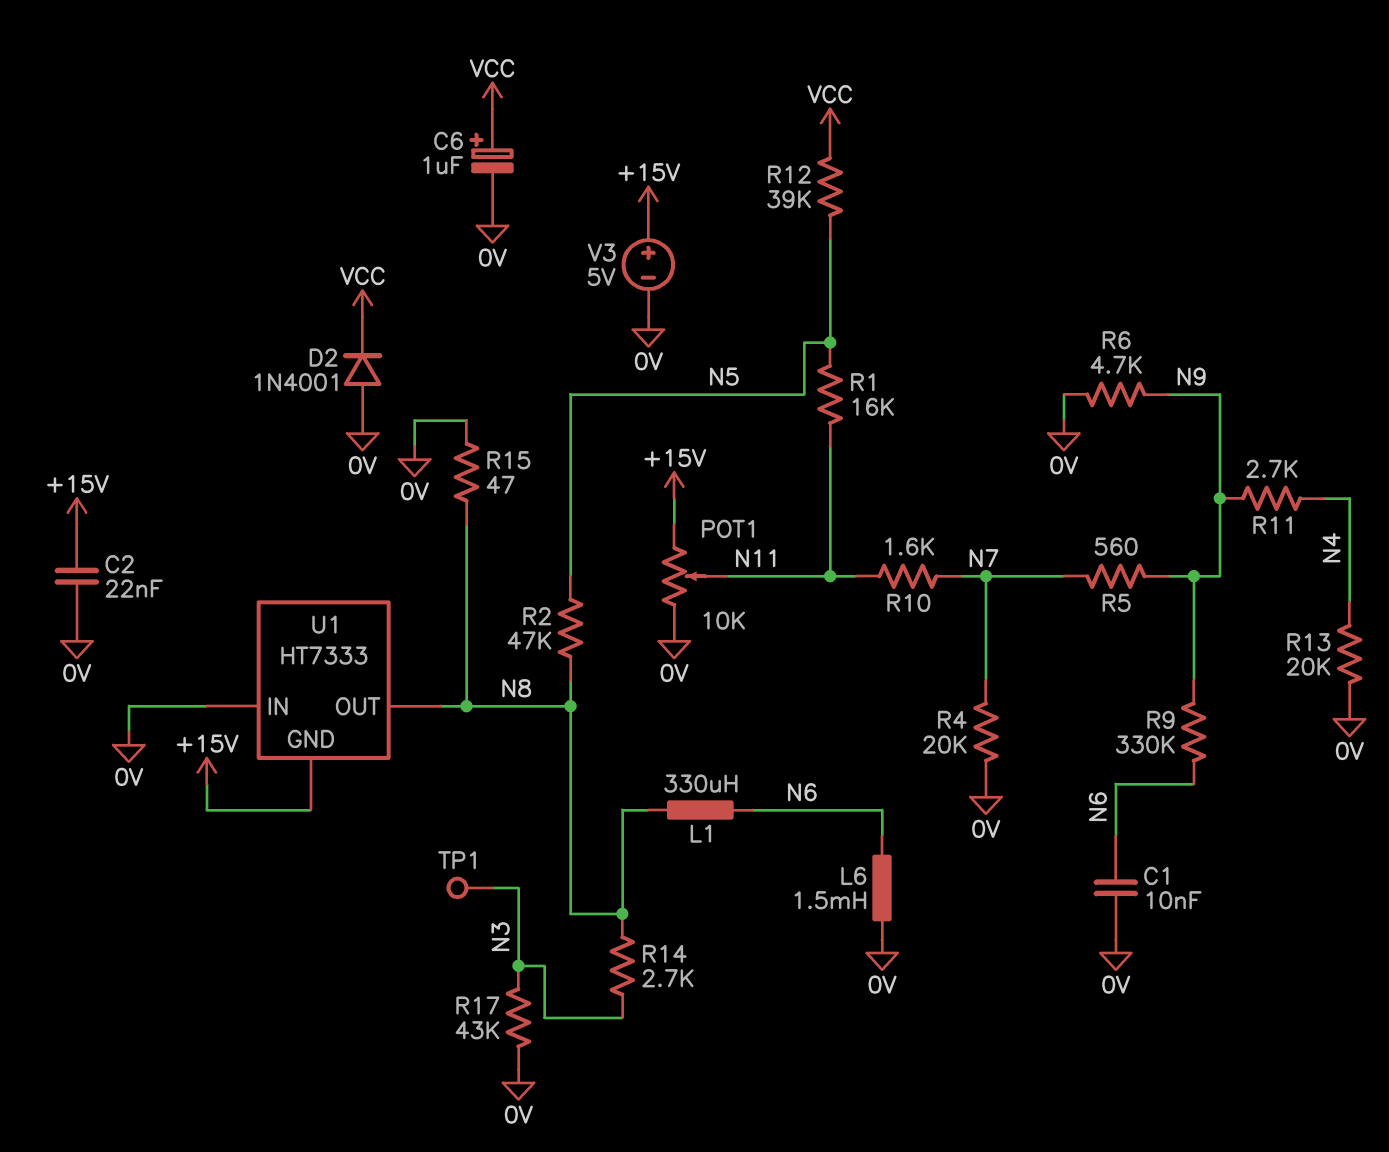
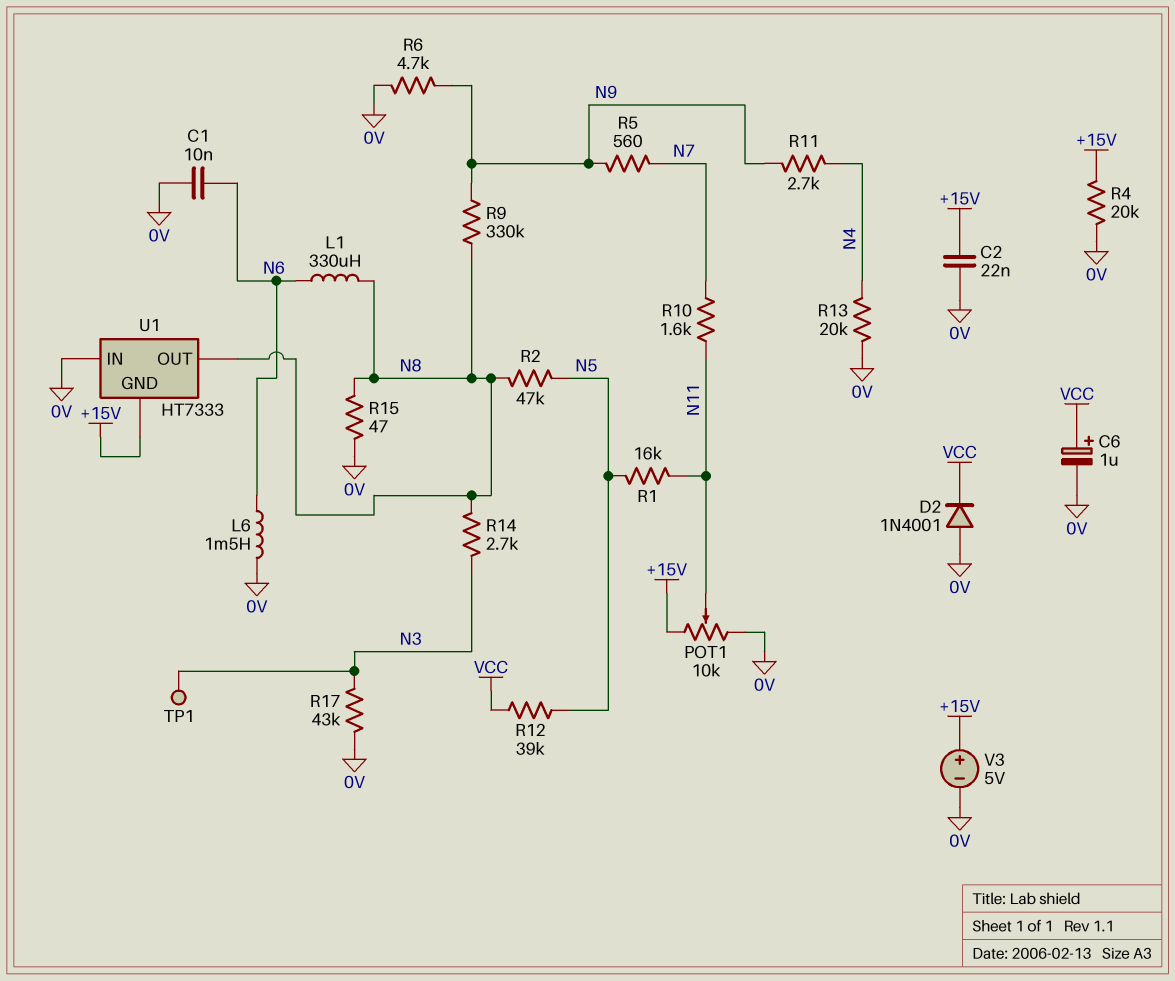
R4: 20k (0V, N7) -> 20k (+15V, 0V)
R9: 330k (N6, N9) -> 330k (N8, N9)

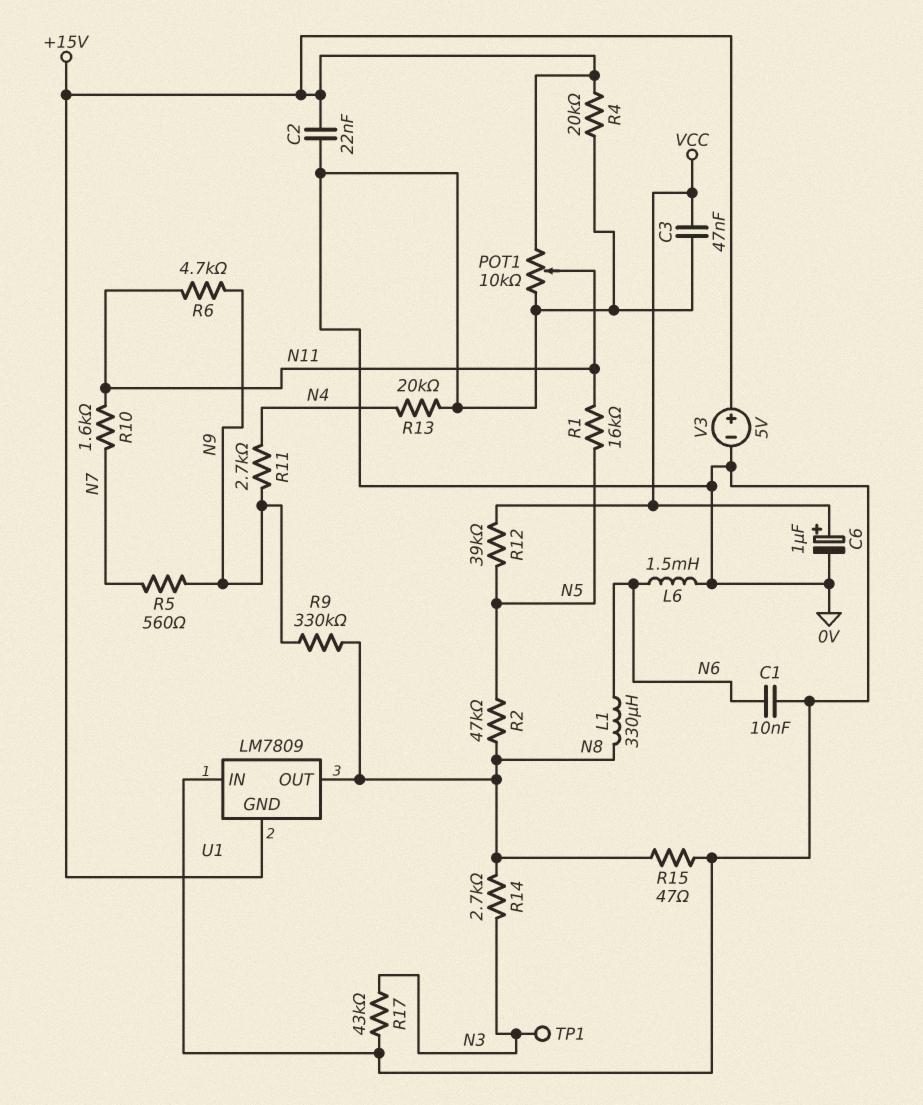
C3: none -> 47nF (0V, VCC)
D2: diode 1N4001 (A 0V, K VCC) -> none
R6: 4.7k (0V, N9) -> 4.7k (N9, N11)
U1: HT7333 -> LM7809

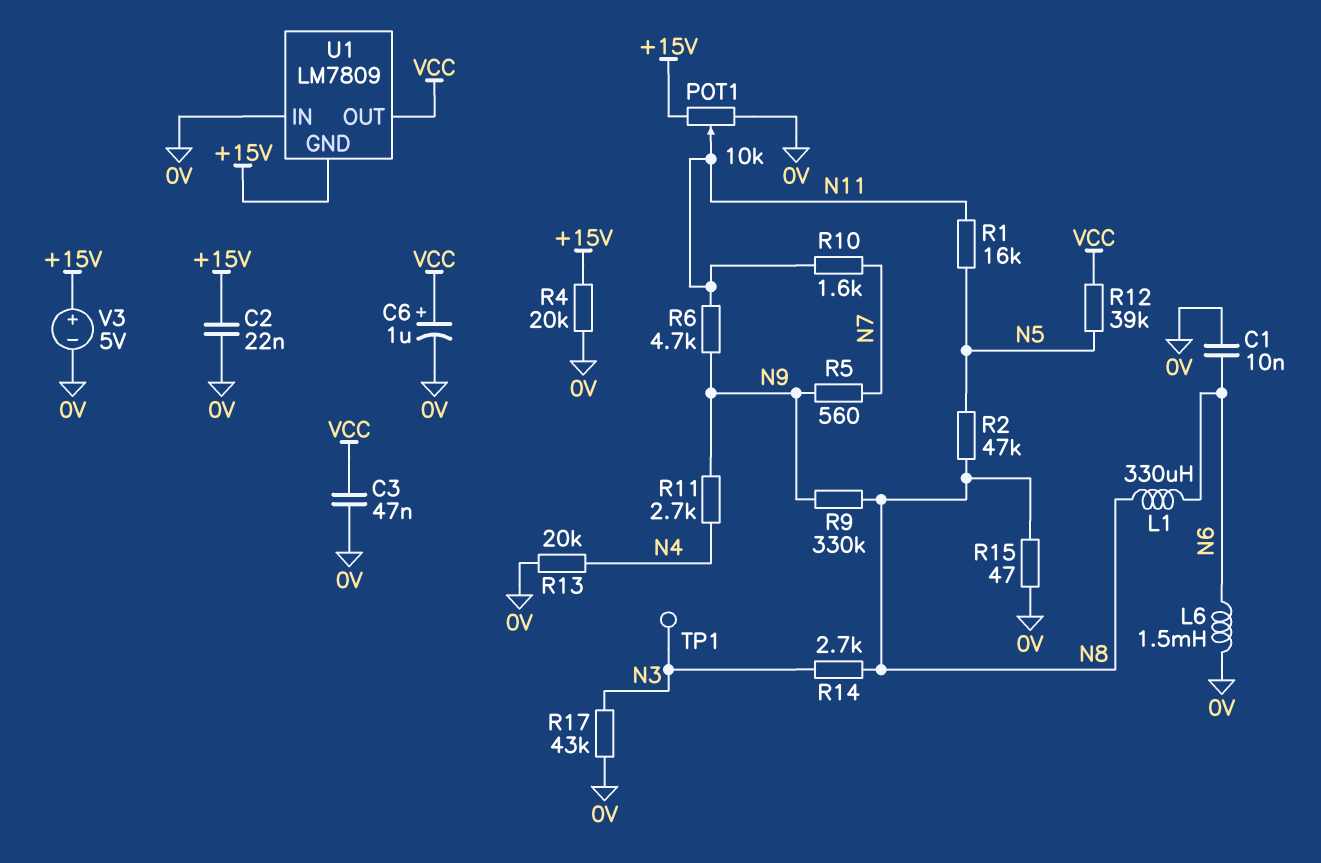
U1 pin OUT: N8 -> VCC

